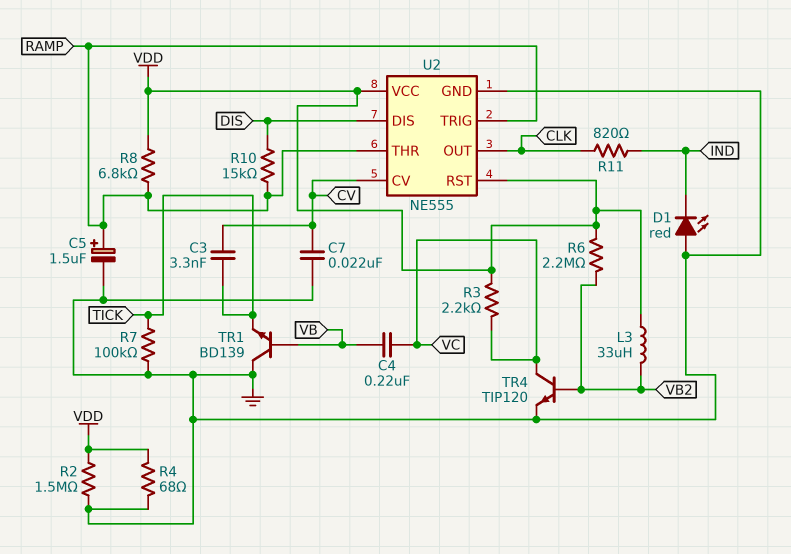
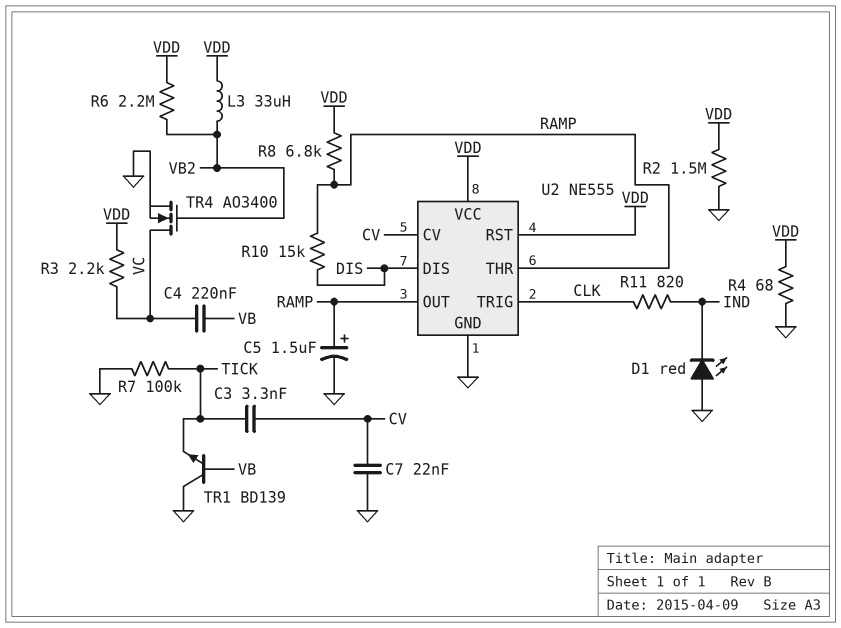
TR4: NPN TIP120 (B VB2, C VC, E GND) -> NMOS AO3400 (G VB2, D VC, S GND)
U2 pin OUT: CLK -> RAMP
U2 pin TRIG: RAMP -> CLK

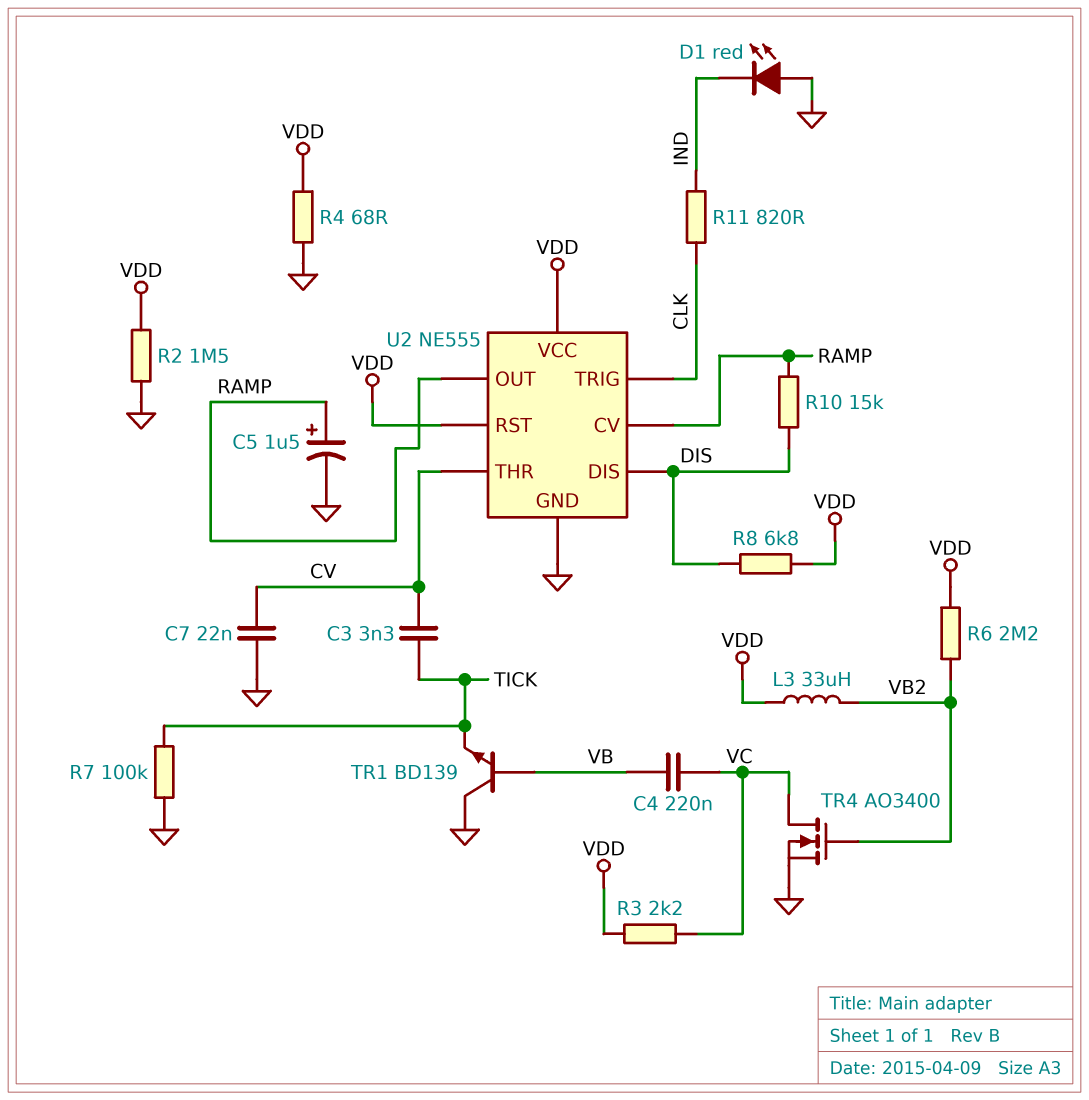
R8: 6.8k (RAMP, VDD) -> 6.8k (DIS, VDD)
U2 pin CV: CV -> RAMP
U2 pin THR: RAMP -> CV

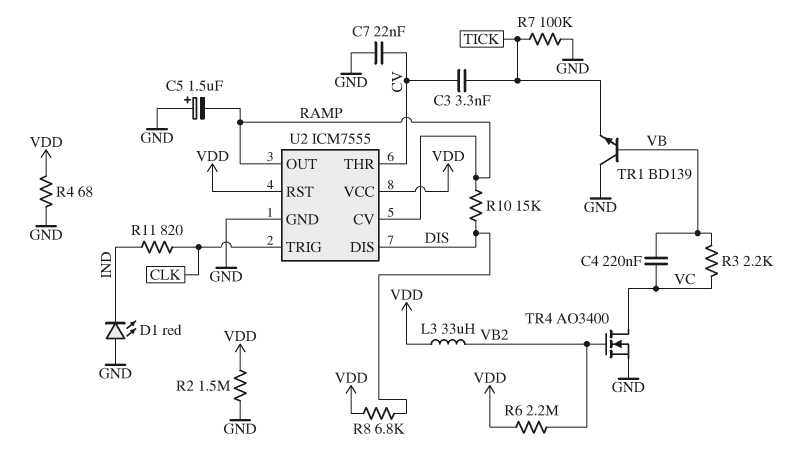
C5: 1.5uF (plus RAMP, minus GND) -> 1.5uF (plus GND, minus RAMP)
R3: 2.2k (VC, VDD) -> 2.2k (VB, VC)
U2: NE555 -> ICM7555

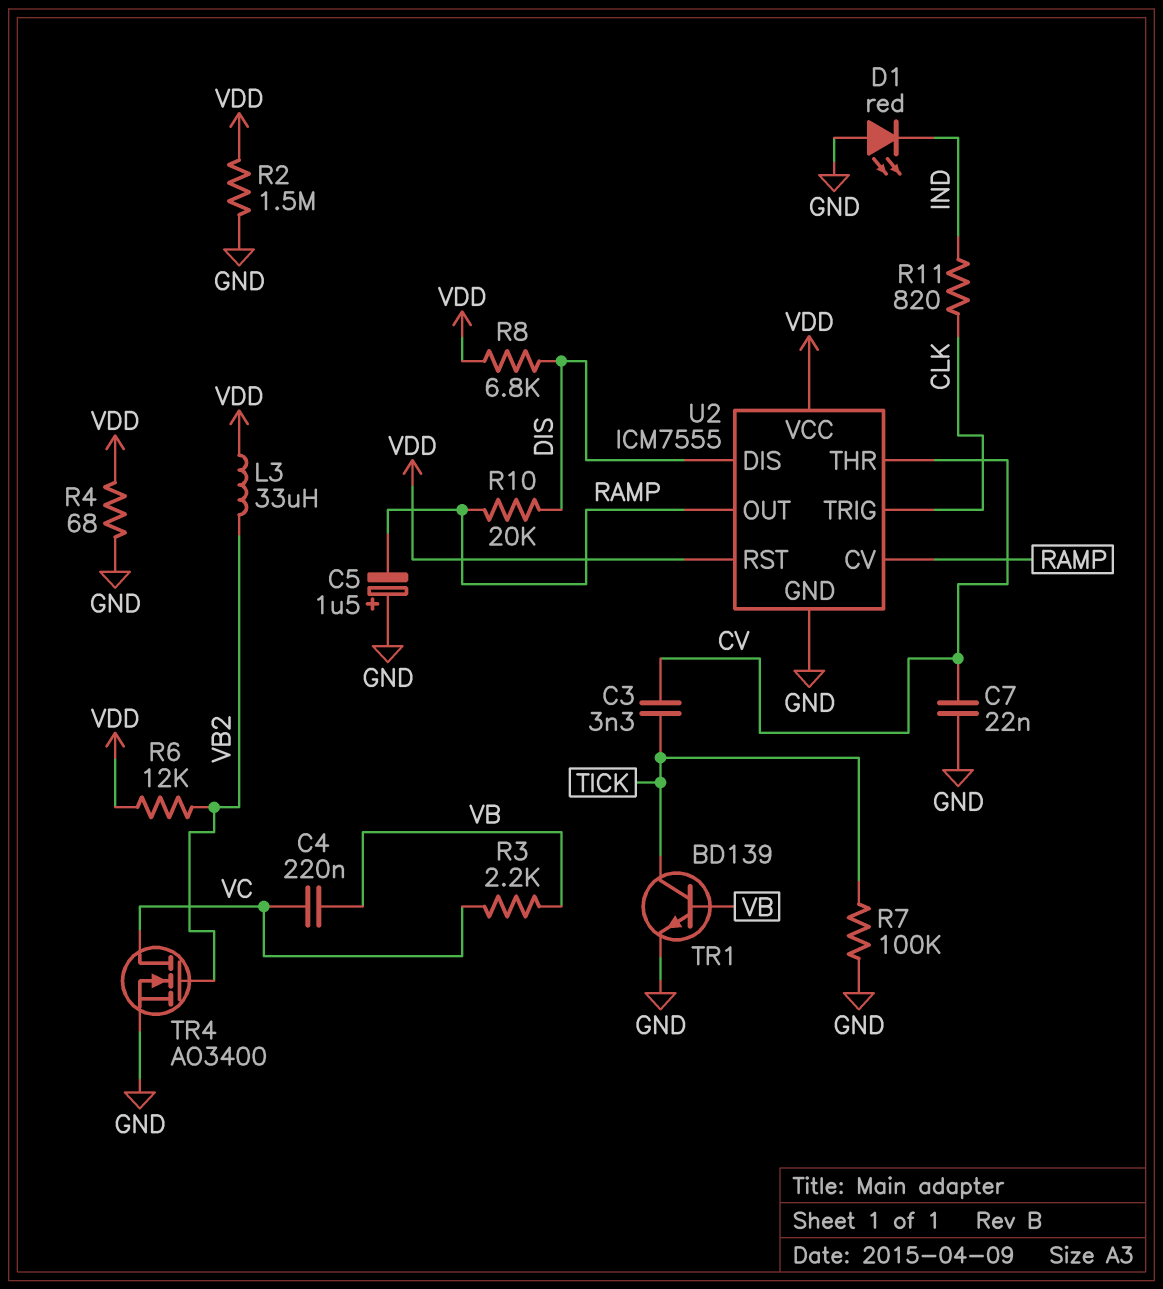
R6: 2.2M (VB2, VDD) -> 12k (VB2, VDD)
R10: 15k (DIS, RAMP) -> 20k (DIS, RAMP)
TR1: NPN BD139 (B VB, C GND, E TICK) -> NPN BD139 (B VB, C TICK, E GND)

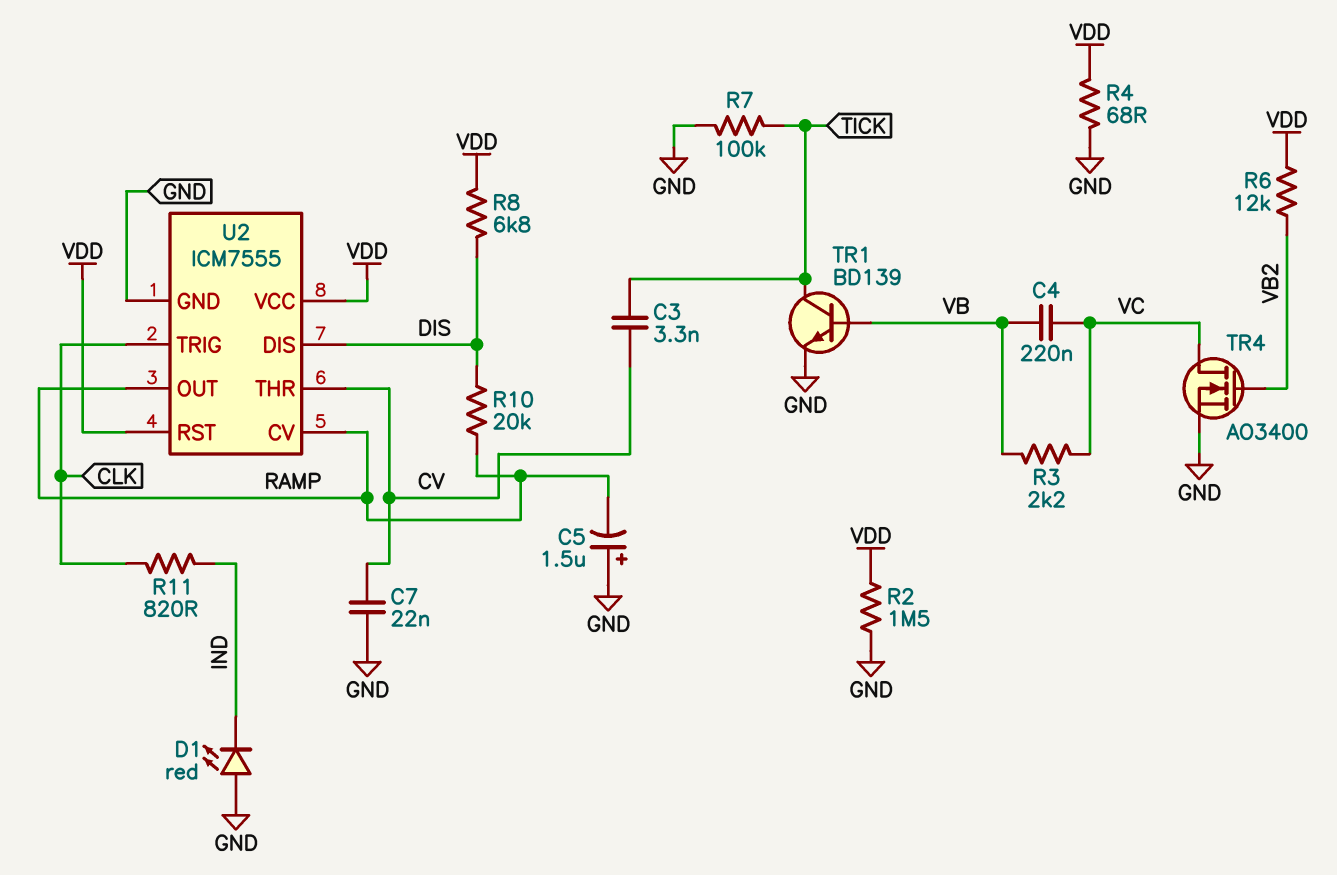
L3: 33uH (VB2, VDD) -> none

